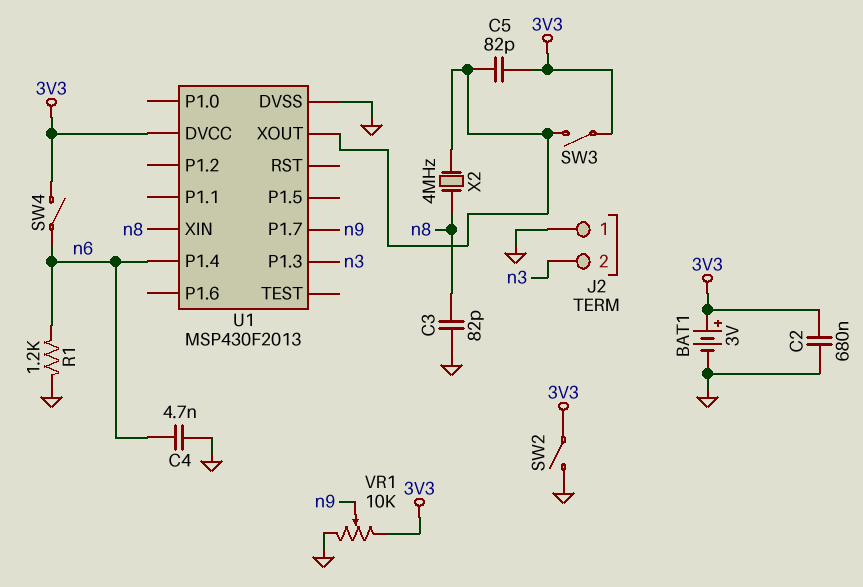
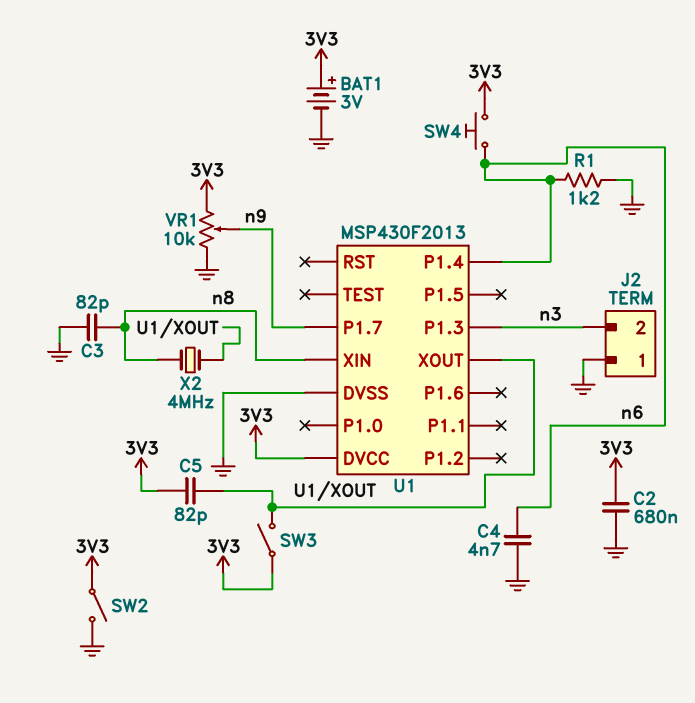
SW4: switch (3V3, n6) -> button (3V3, n6)

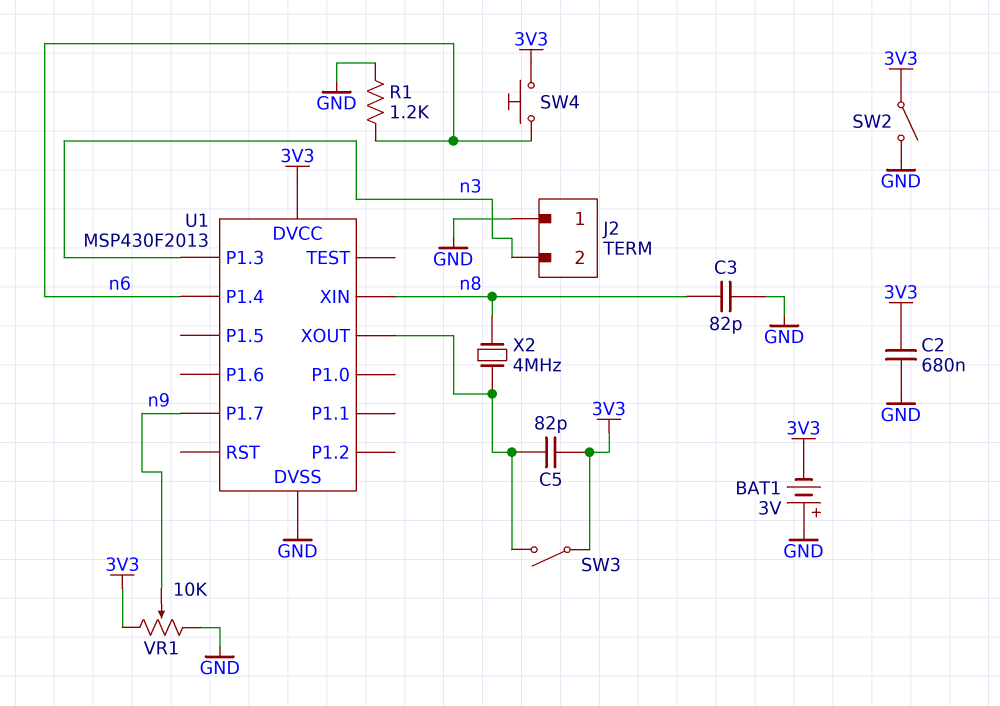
BAT1: 3V (plus 3V3, minus GND) -> 3V (plus GND, minus 3V3)
C4: 4.7nF (GND, n6) -> none

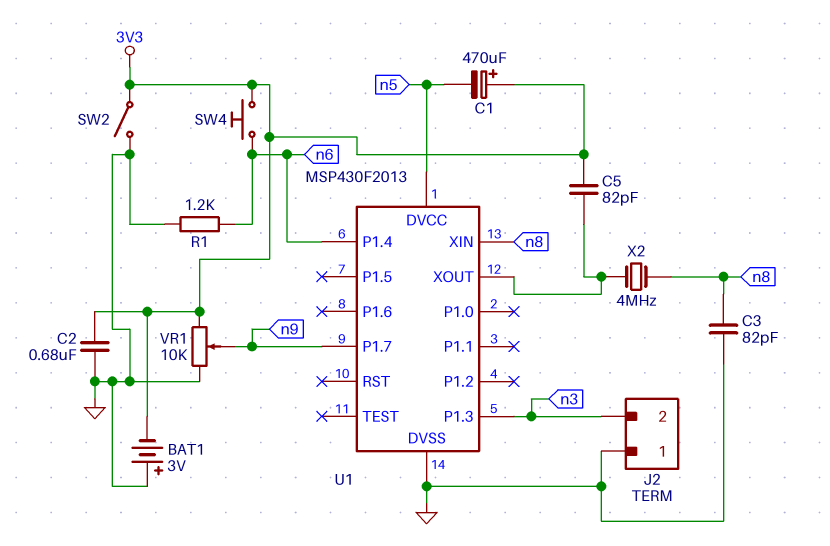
C1: none -> 470uF (plus 3V3, minus n5)
SW3: switch (3V3, U1/XOUT) -> none
U1 pin DVCC: 3V3 -> n5

